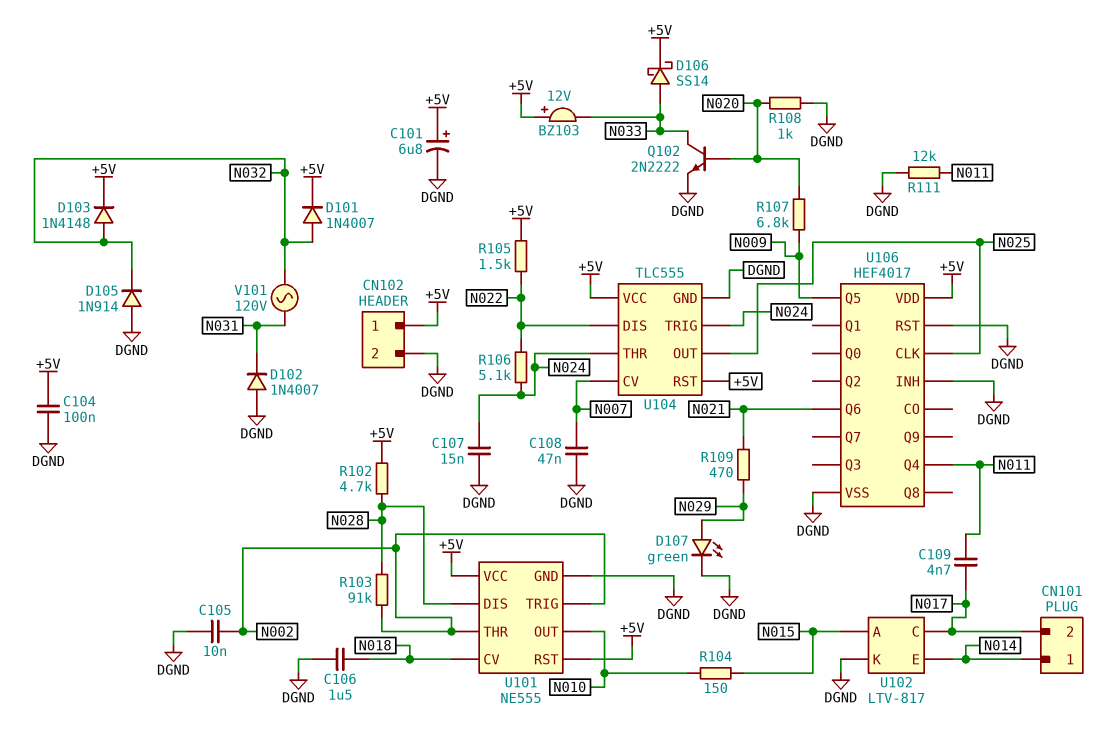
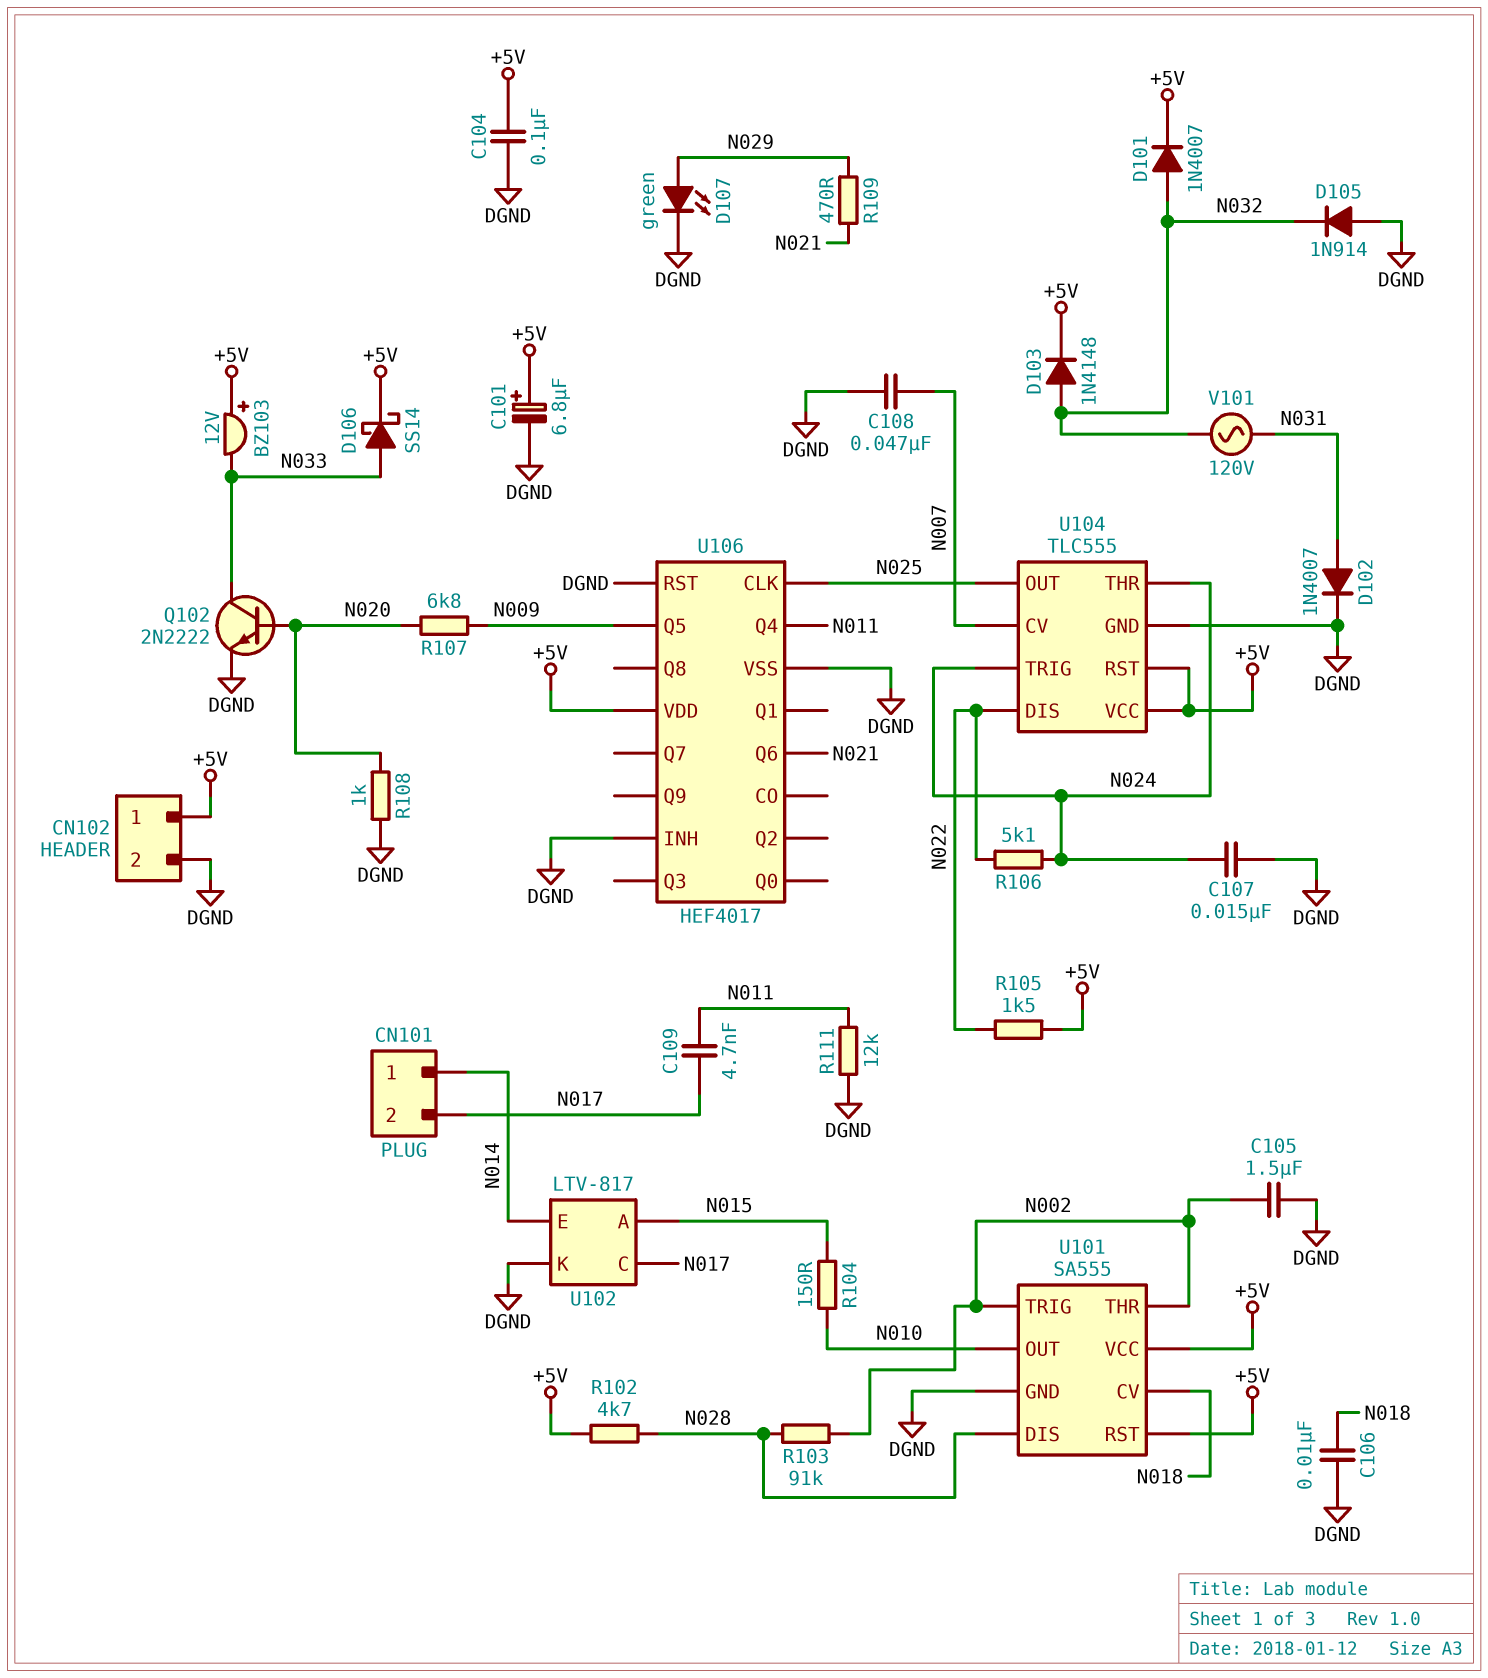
C105: 10nF (DGND, N002) -> 1.5uF (DGND, N002)
C106: 1.5uF (DGND, N018) -> 10nF (DGND, N018)
D102: diode 1N4007 (A DGND, K N031) -> diode 1N4007 (A N031, K DGND)
U101: NE555 -> SA555

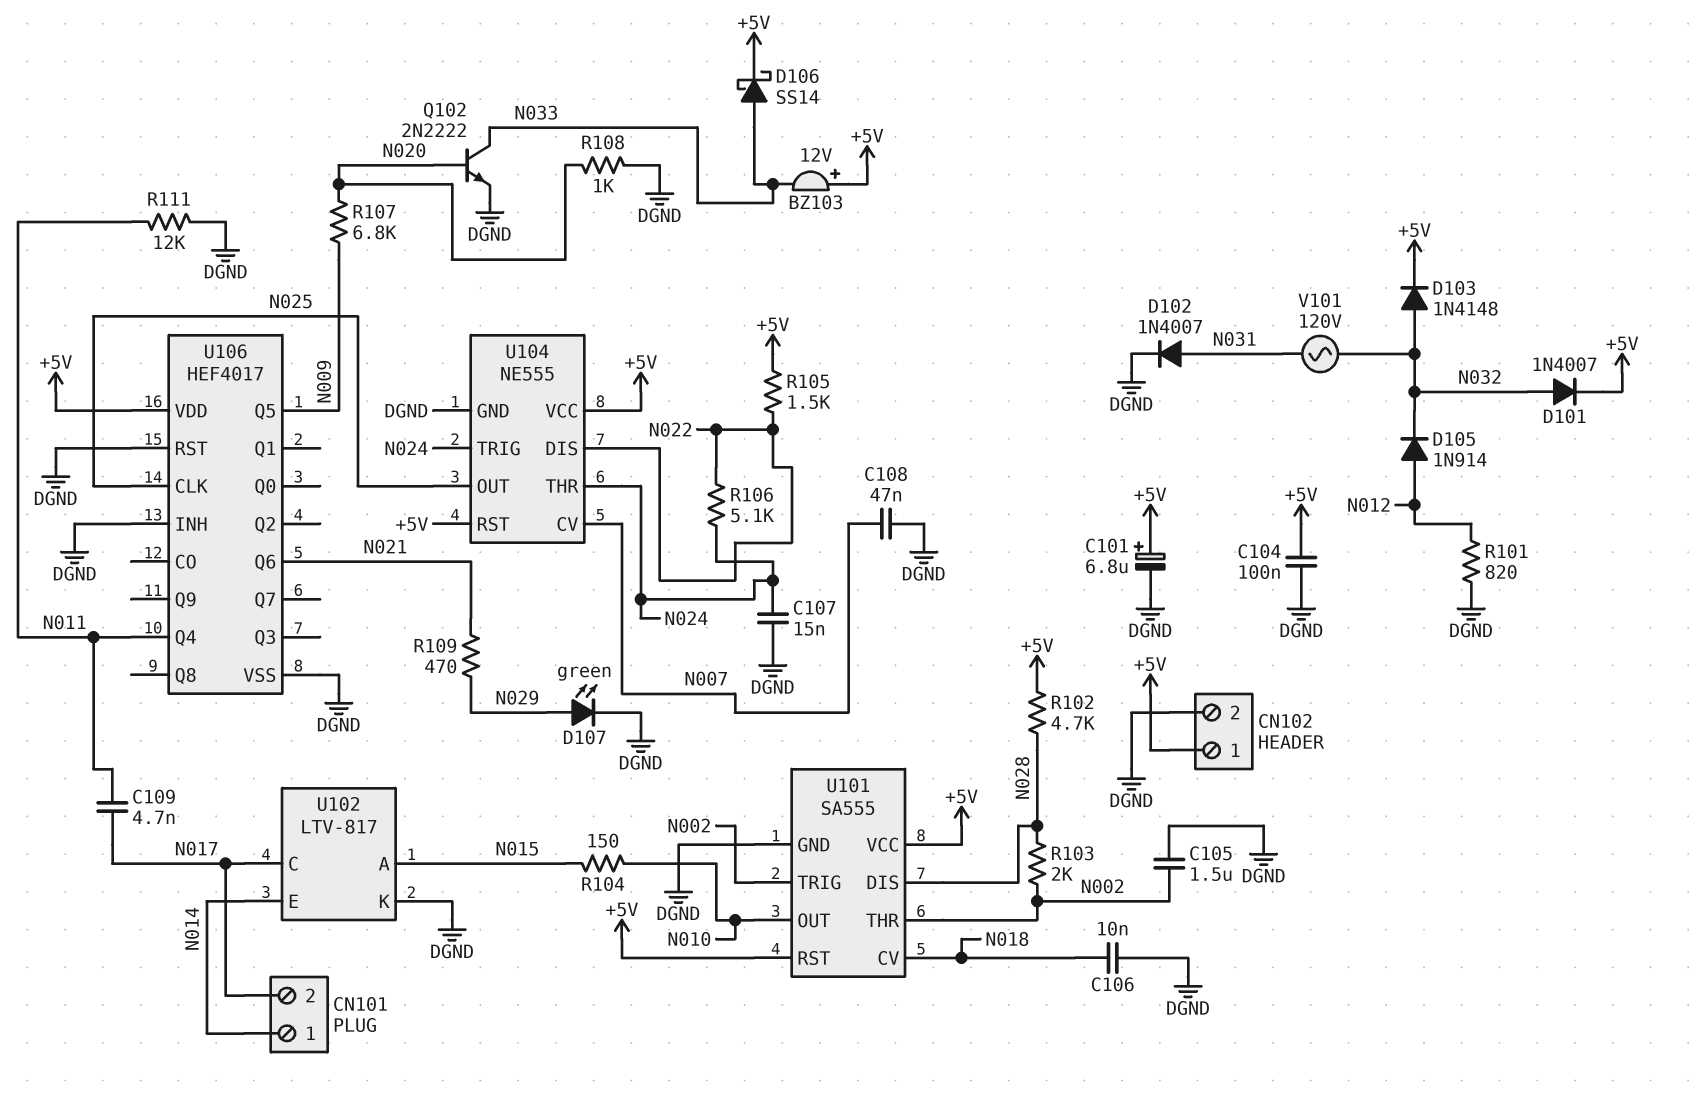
D105: diode 1N914 (A DGND, K N032) -> diode 1N914 (A N012, K N032)
R101: none -> 820 (DGND, N012)
R103: 91k (N002, N028) -> 2k (N002, N028)
U104: TLC555 -> NE555

